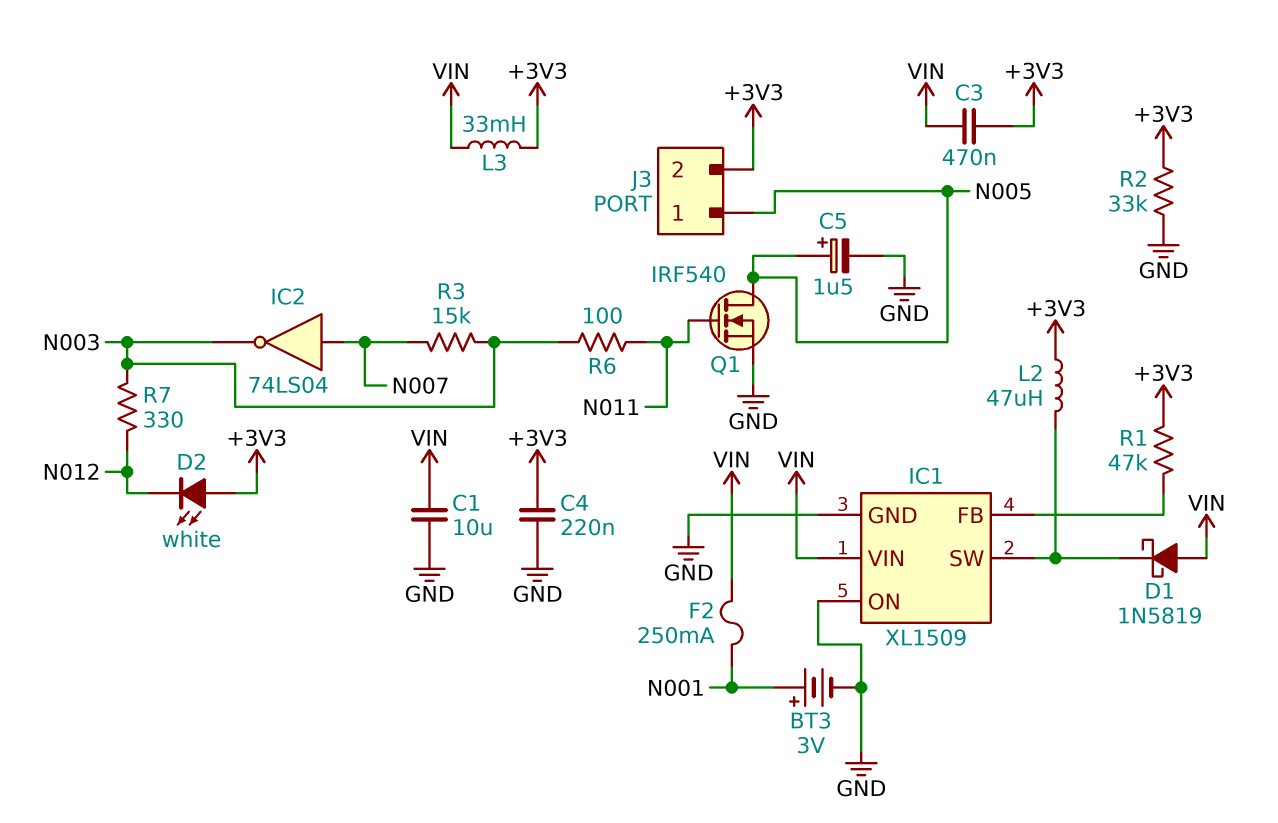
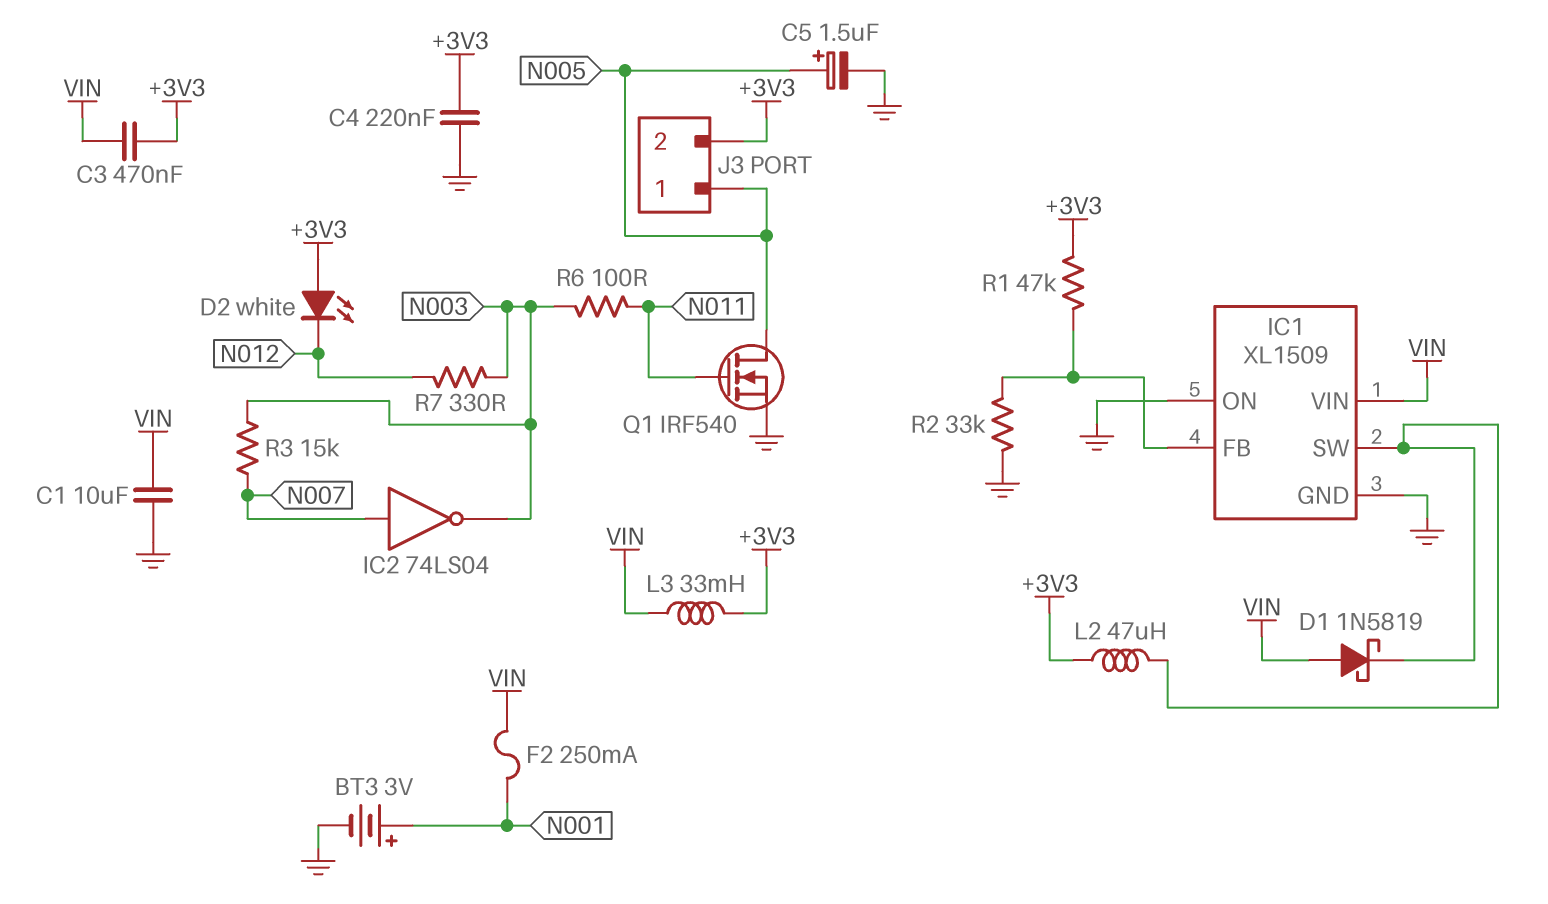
R2: 33k (+3V3, GND) -> 33k (GND, IC1/FB)

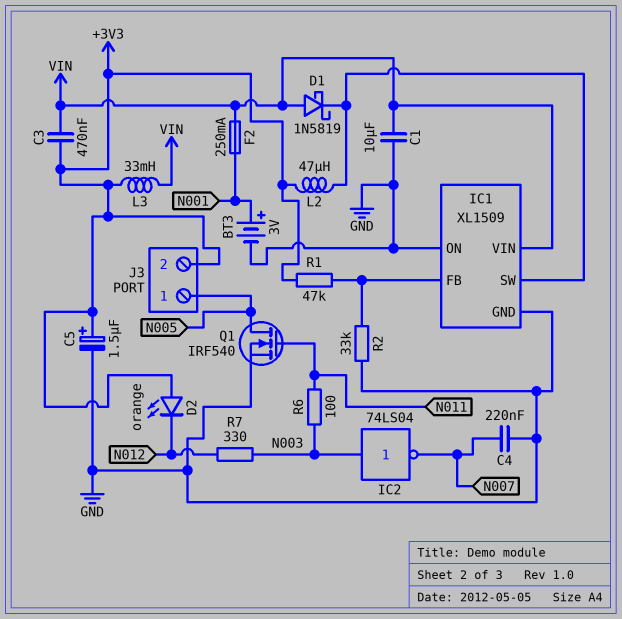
C4: 220nF (+3V3, GND) -> 220nF (GND, N007)
C5: 1.5uF (plus N005, minus GND) -> 1.5uF (plus +3V3, minus GND)
D2: LED white (A +3V3, K N012) -> LED orange (A +3V3, K N012)
IC2: NOT 74LS04 (in N007, out N003) -> NOT 74LS04 (in N003, out N007)
R3: 15k (N003, N007) -> none

